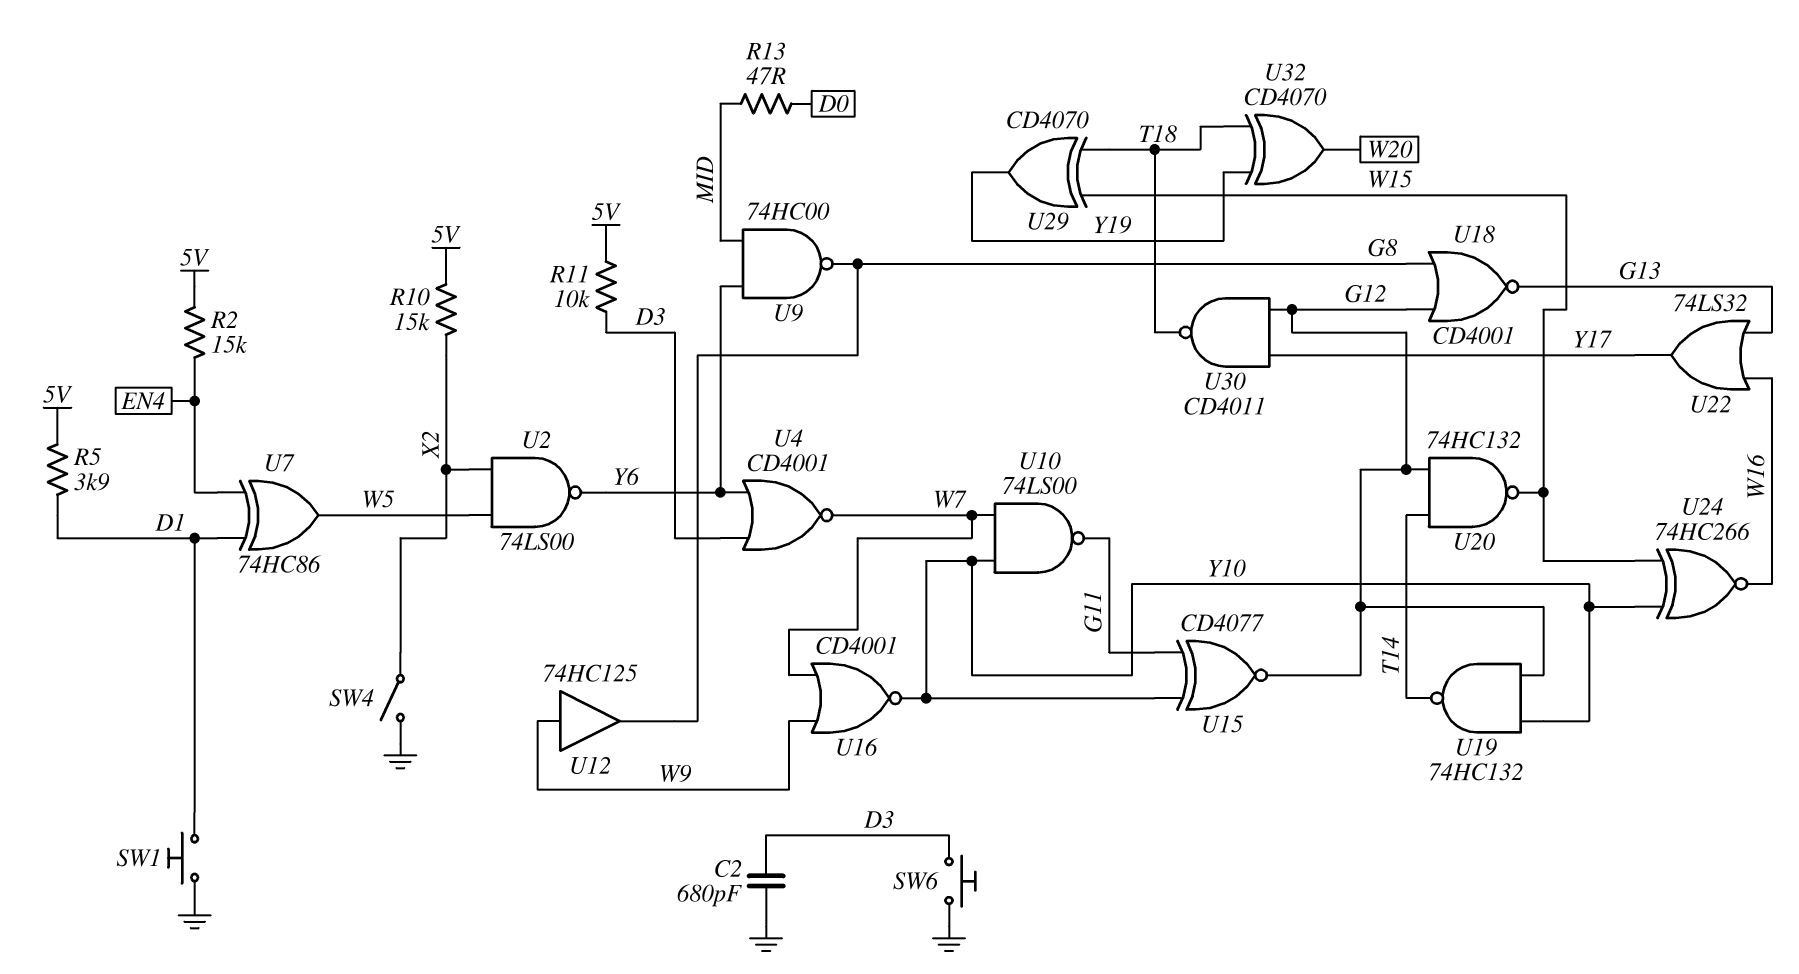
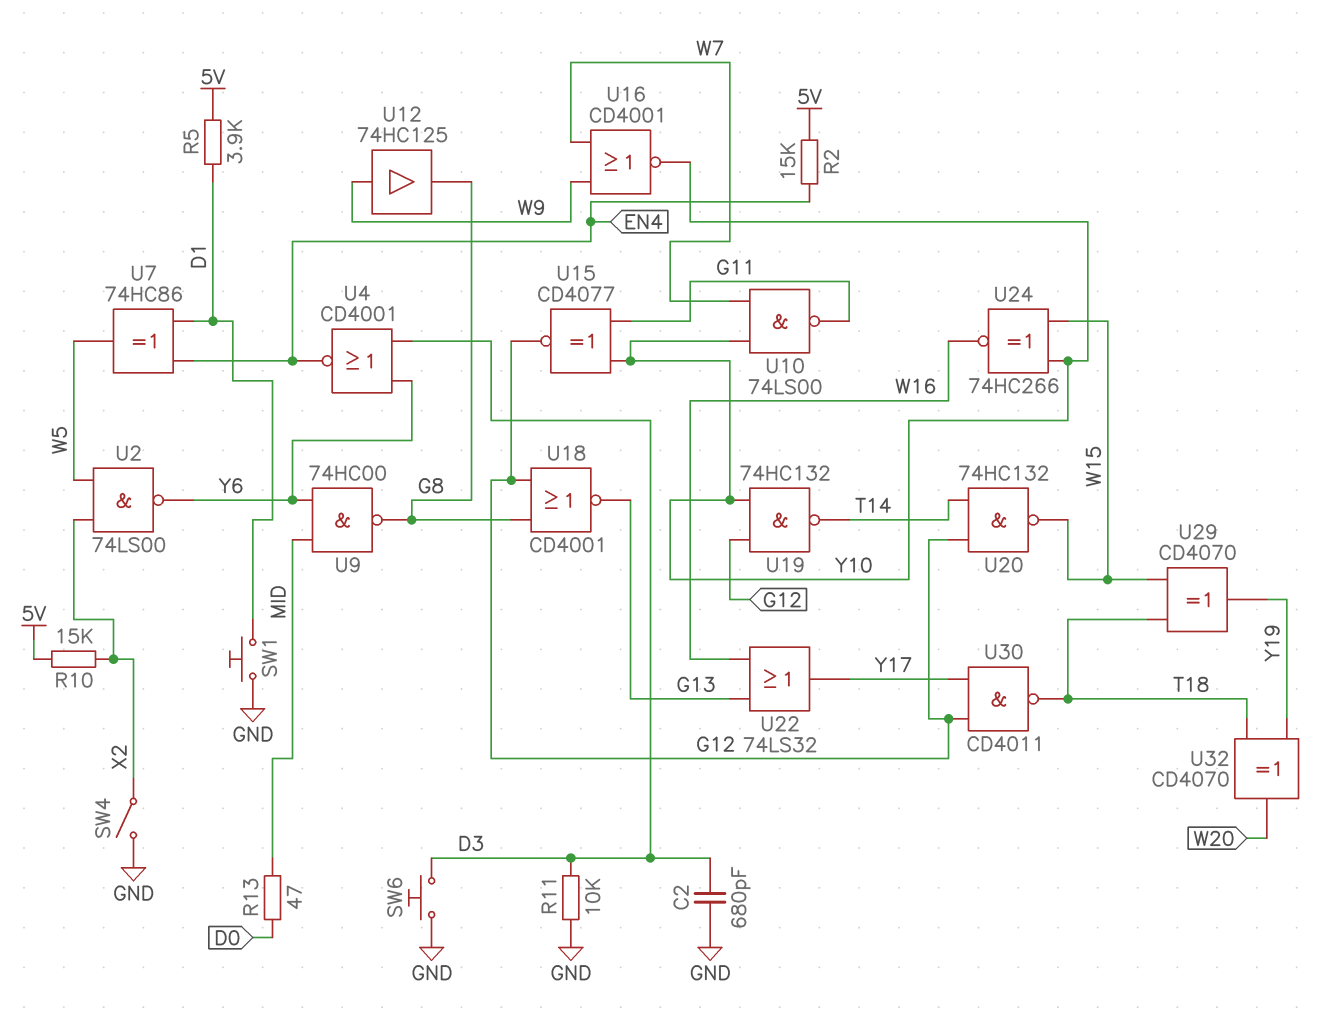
R11: 10k (5V, D3) -> 10k (D3, GND)
U4: NOR CD4001 (in D3, in Y6, out W7) -> NOR CD4001 (in D3, in Y6, out EN4)

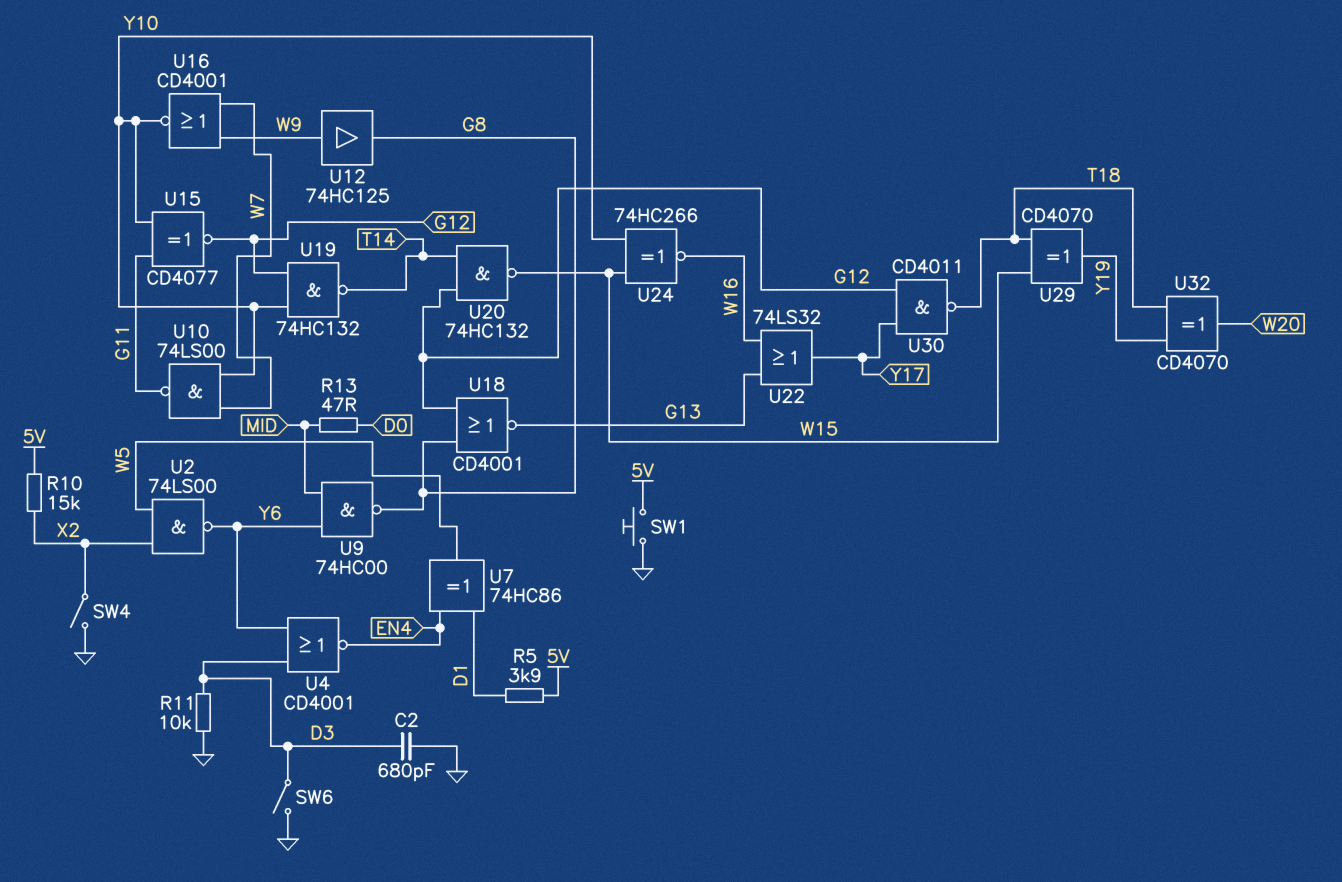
R2: 15k (5V, EN4) -> none
SW1: button (D1, GND) -> button (5V, GND)
SW6: button (D3, GND) -> switch (D3, GND)

